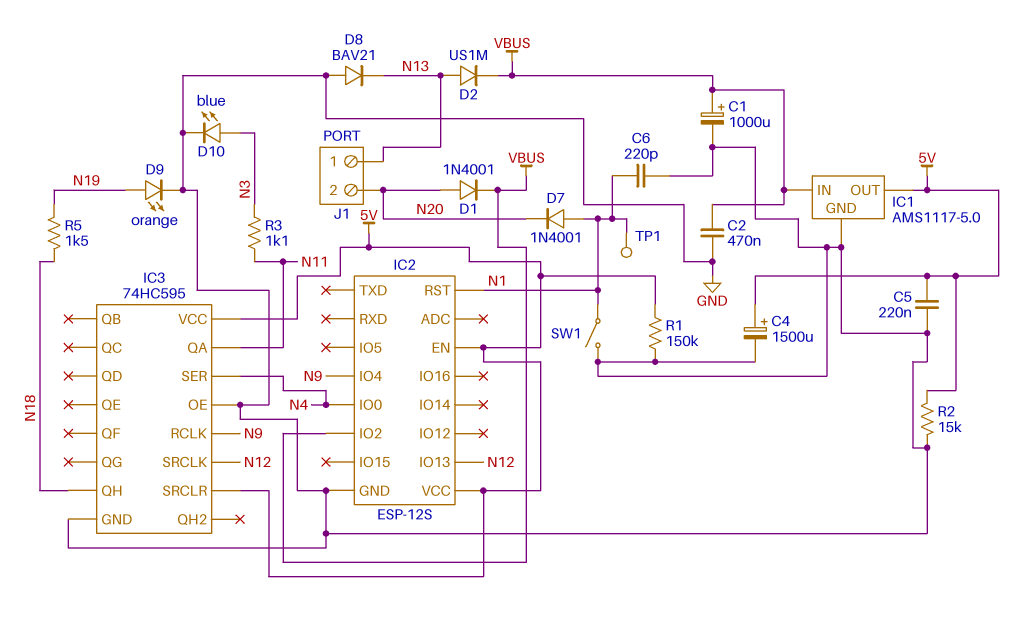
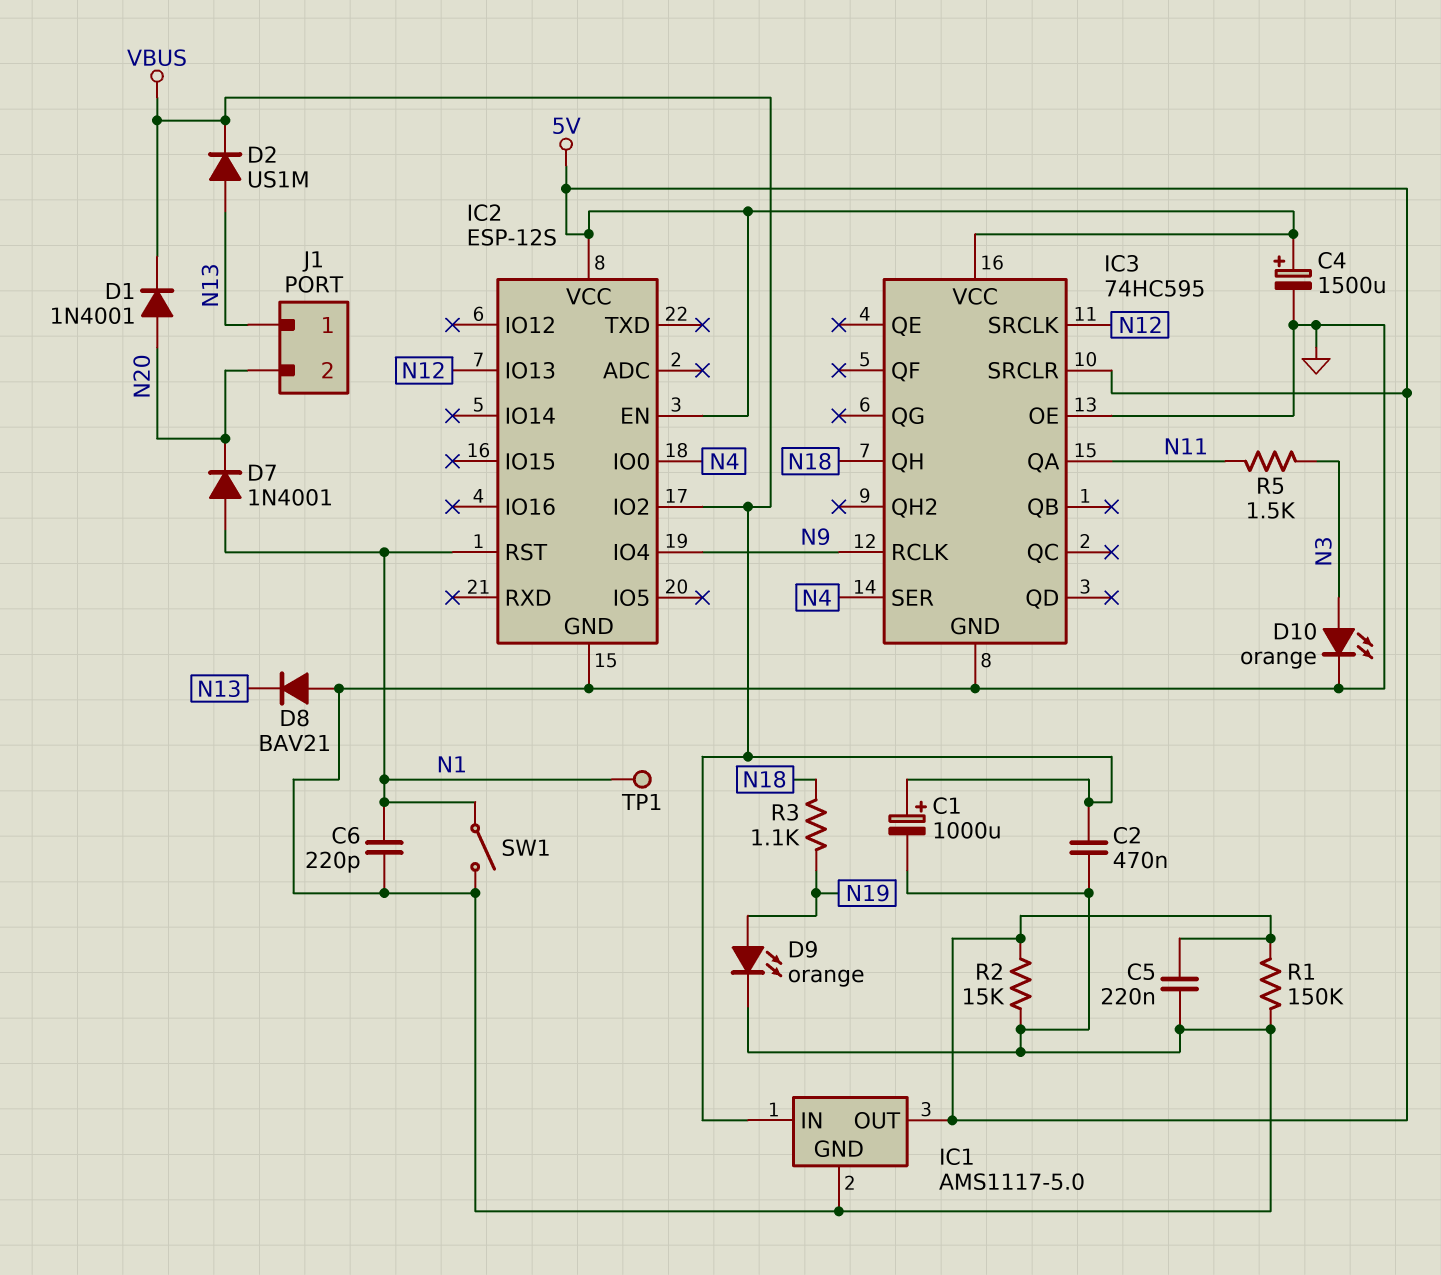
D10: LED blue (A N3, K GND) -> LED orange (A N3, K GND)
R3: 1.1k (N3, N11) -> 1.1k (N18, N19)
R5: 1.5k (N18, N19) -> 1.5k (N3, N11)

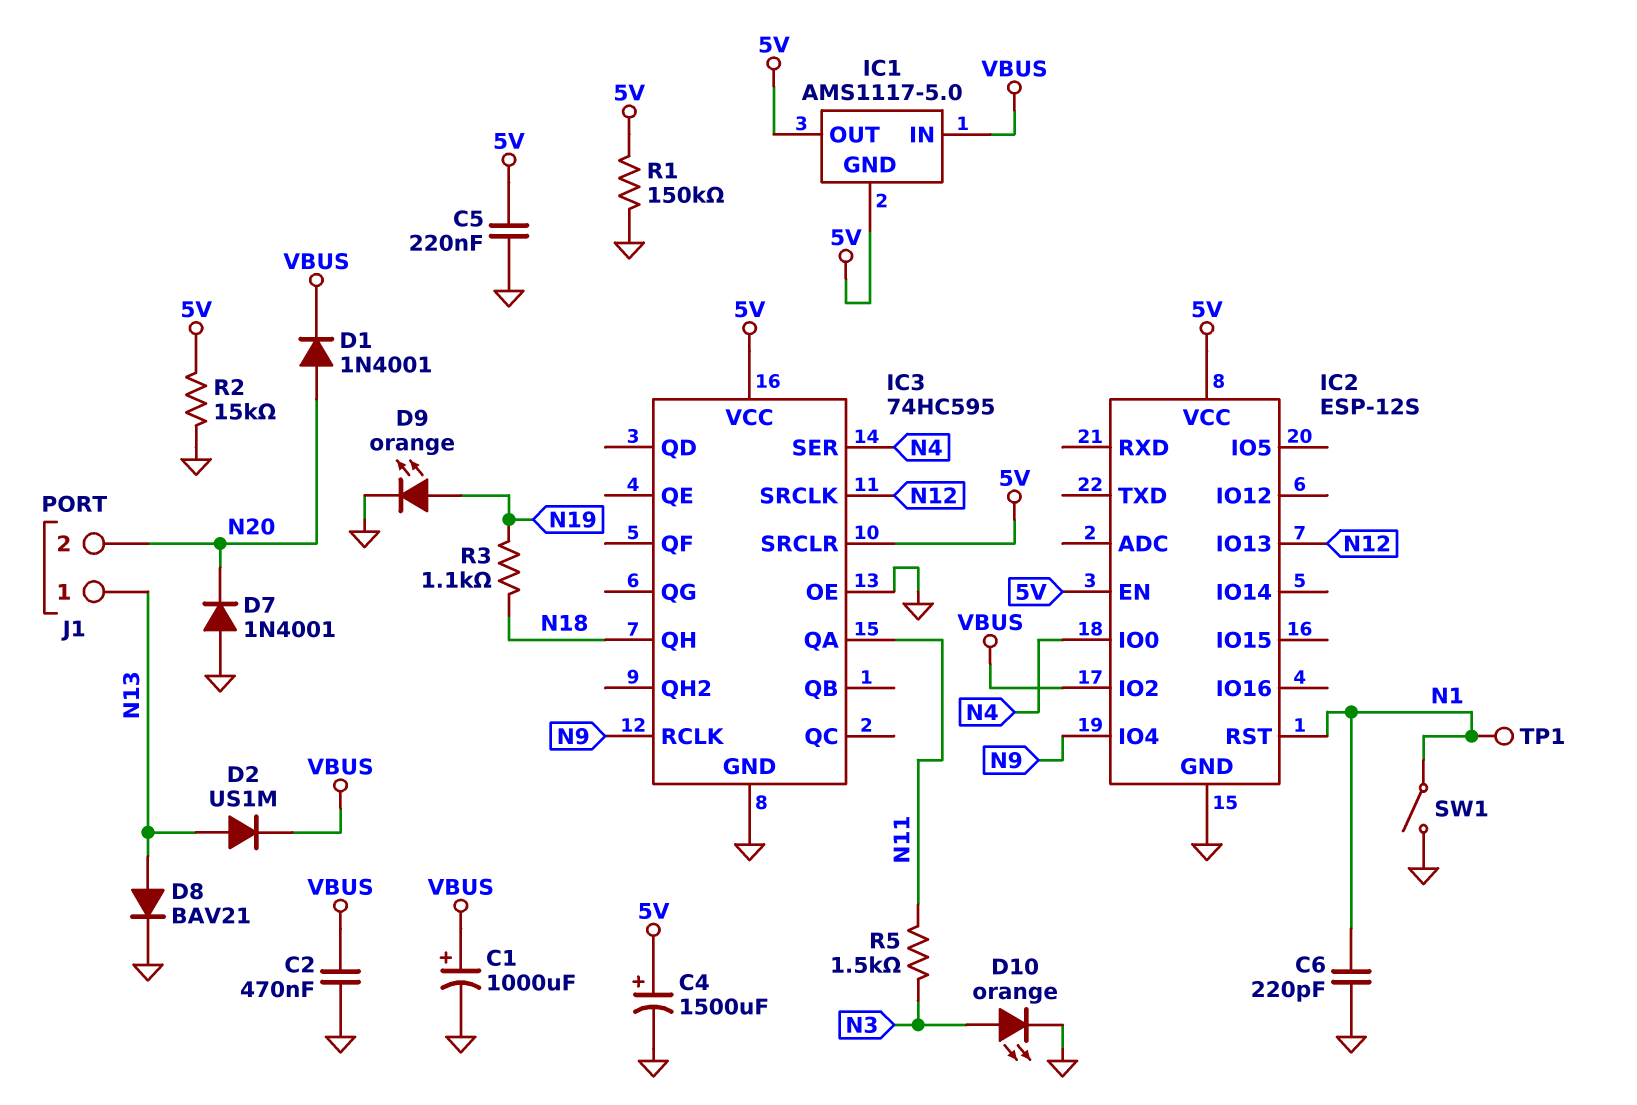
D7: diode 1N4001 (A N1, K N20) -> diode 1N4001 (A GND, K N20)
D8: diode BAV21 (A GND, K N13) -> diode BAV21 (A N13, K GND)
IC1 pin GND: GND -> 5V

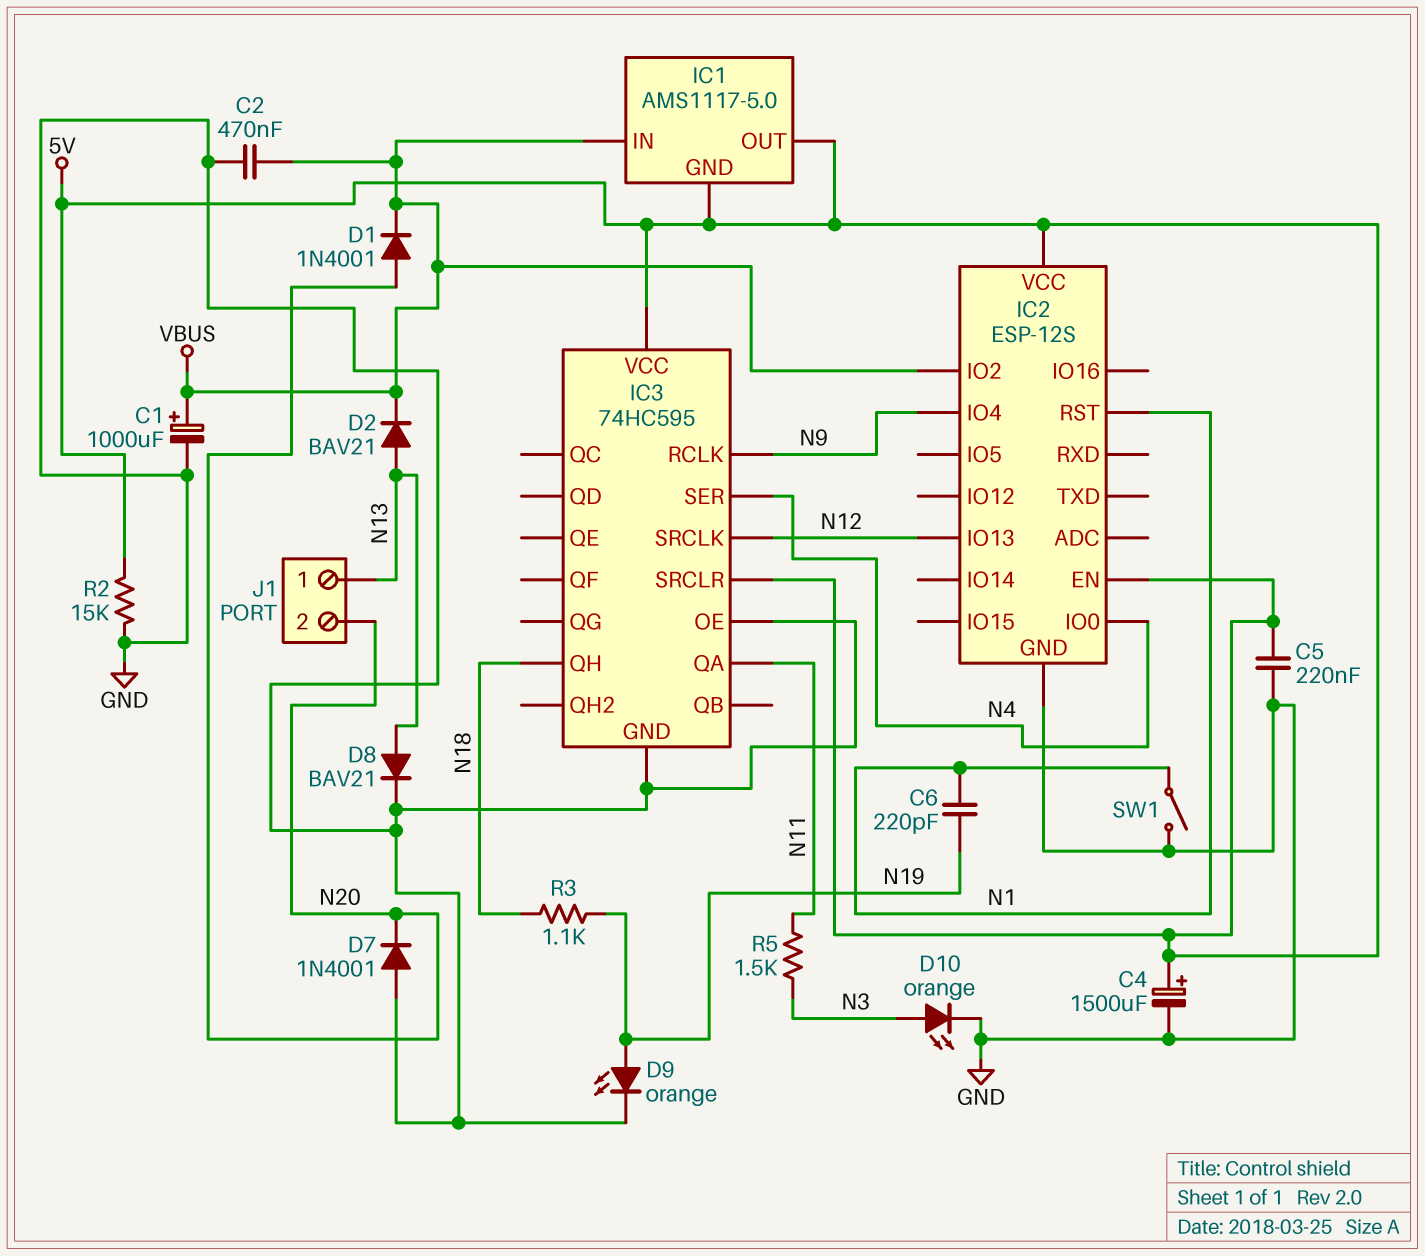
C6: 220pF (GND, N1) -> 220pF (N1, N19)
D2: diode US1M (A N13, K VBUS) -> diode BAV21 (A N13, K VBUS)
R1: 150k (5V, GND) -> none
TP1: test point (N1) -> none

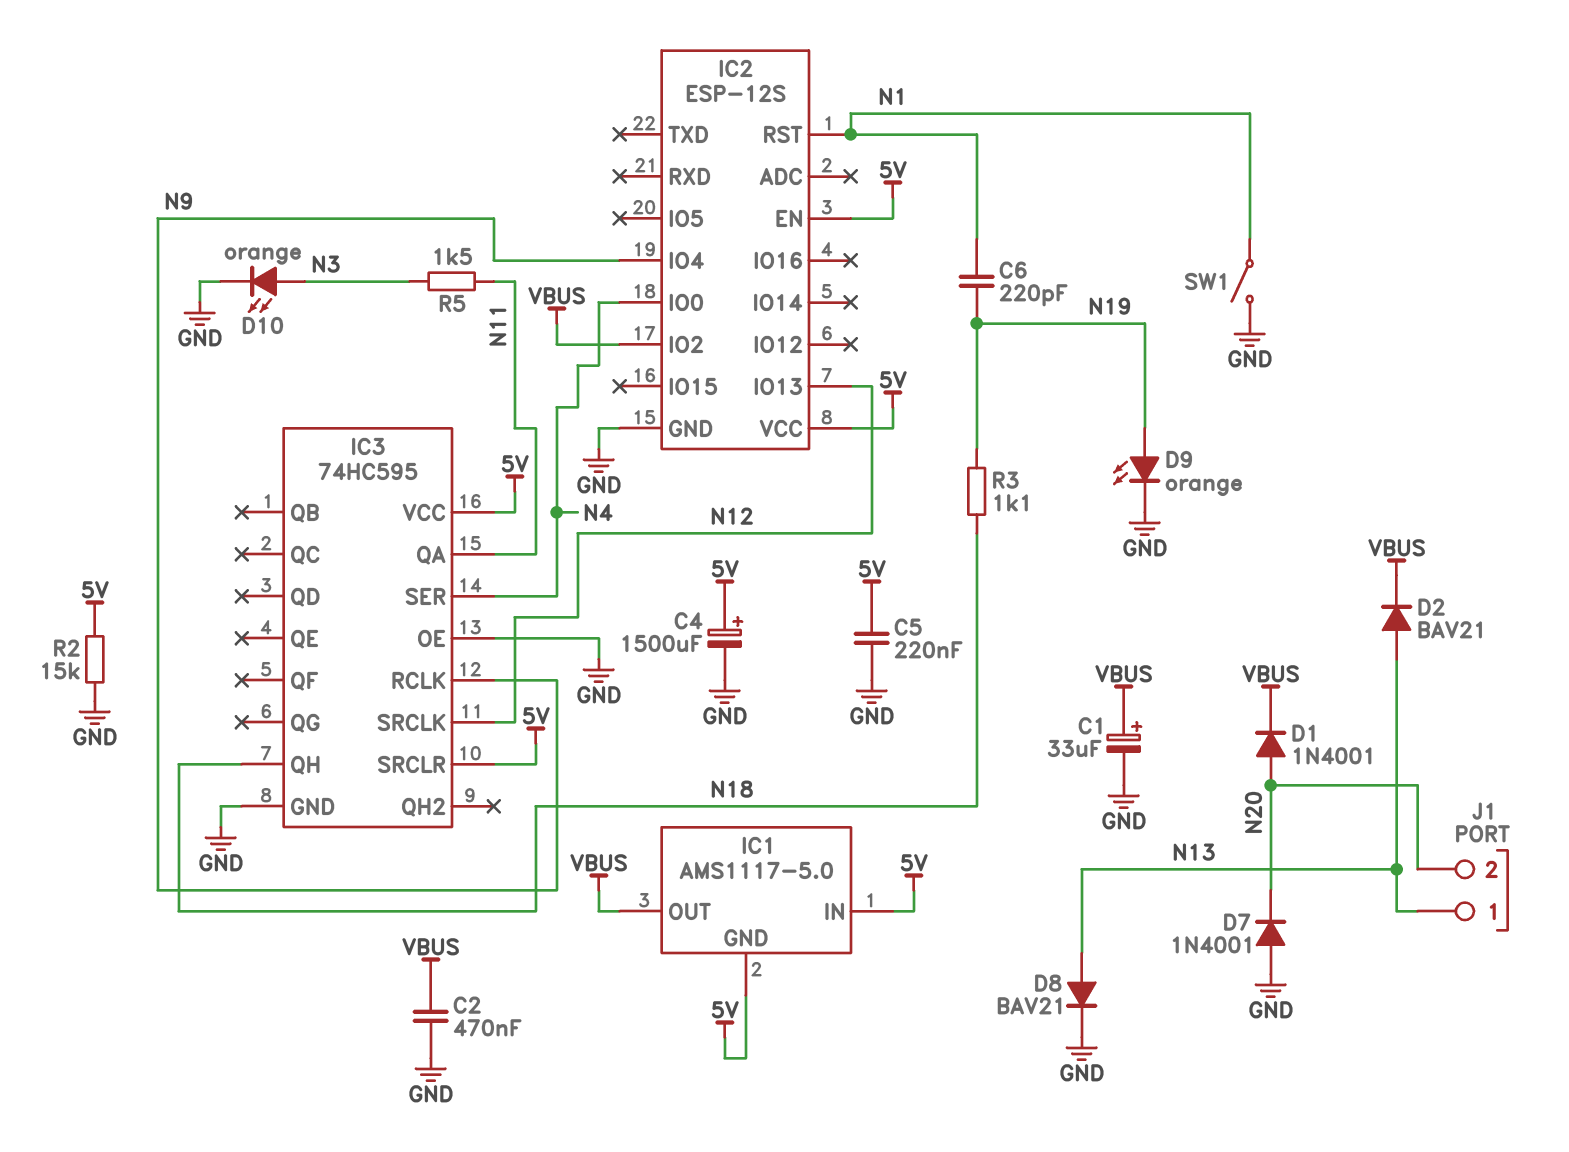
C1: 1000uF (plus VBUS, minus GND) -> 33uF (plus VBUS, minus GND)
IC1 pin IN: VBUS -> 5V
IC1 pin OUT: 5V -> VBUS

